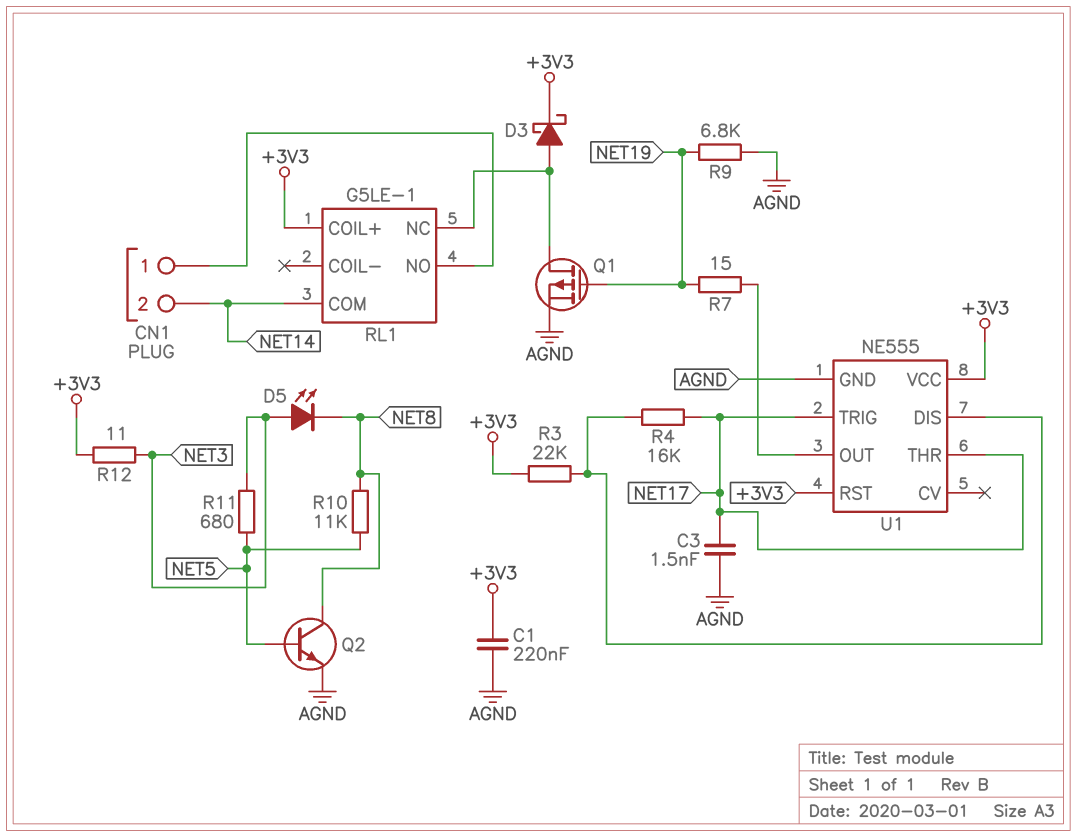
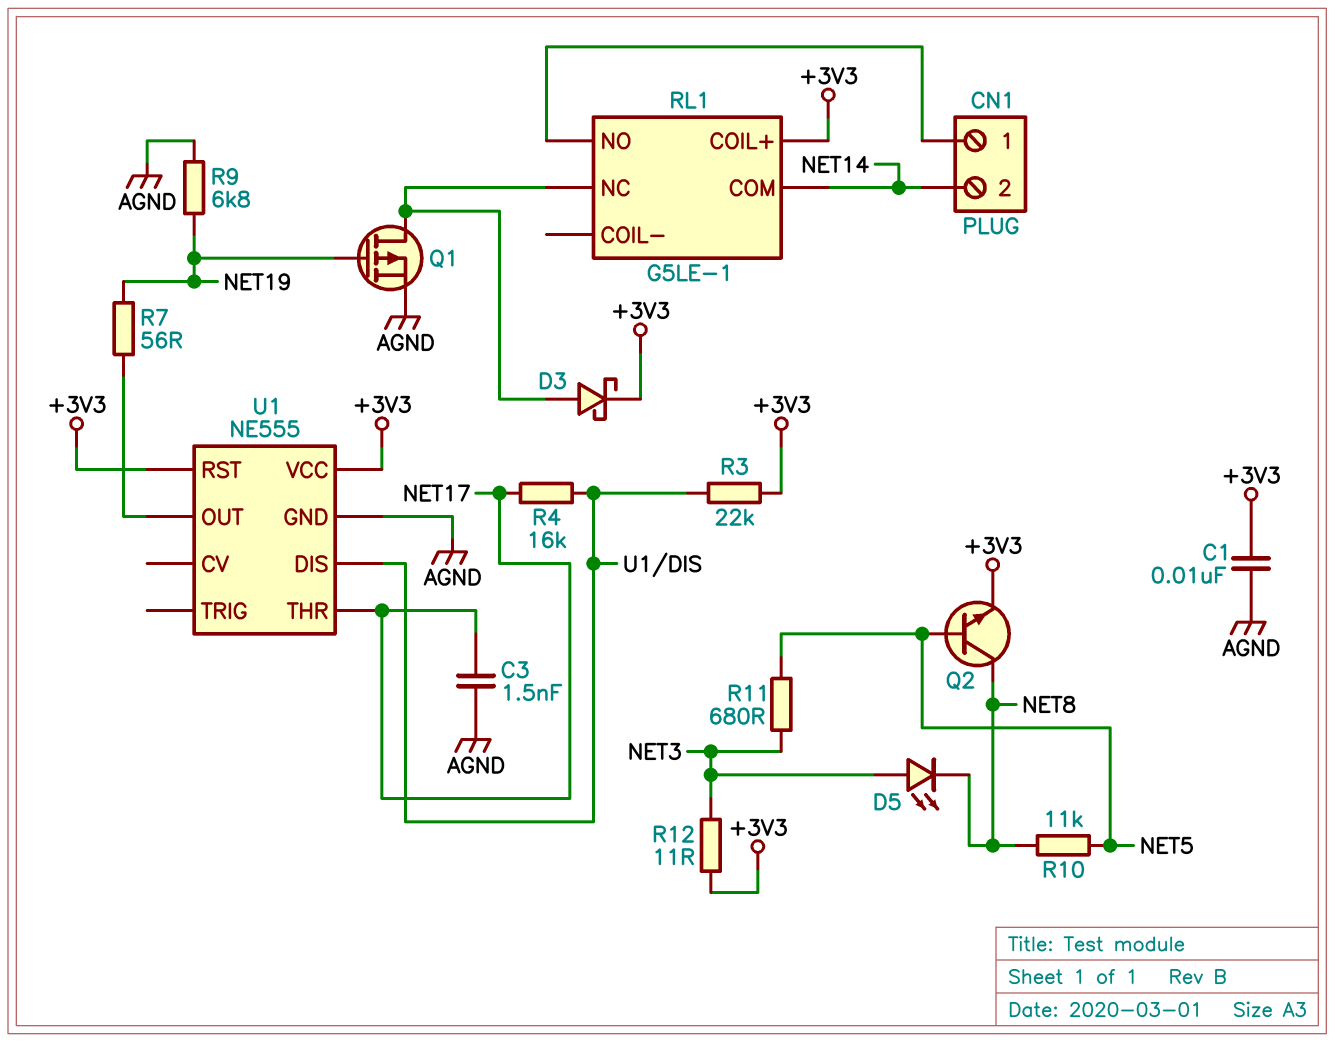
C1: 220nF (+3V3, AGND) -> 10nF (+3V3, AGND)
Q2: NPN (B NET5, C NET8, E AGND) -> NPN (B NET5, C NET8, E +3V3)
R7: 15 (NET19, U1/OUT) -> 56 (NET19, U1/OUT)
U1 pin TRIG: NET17 -> none

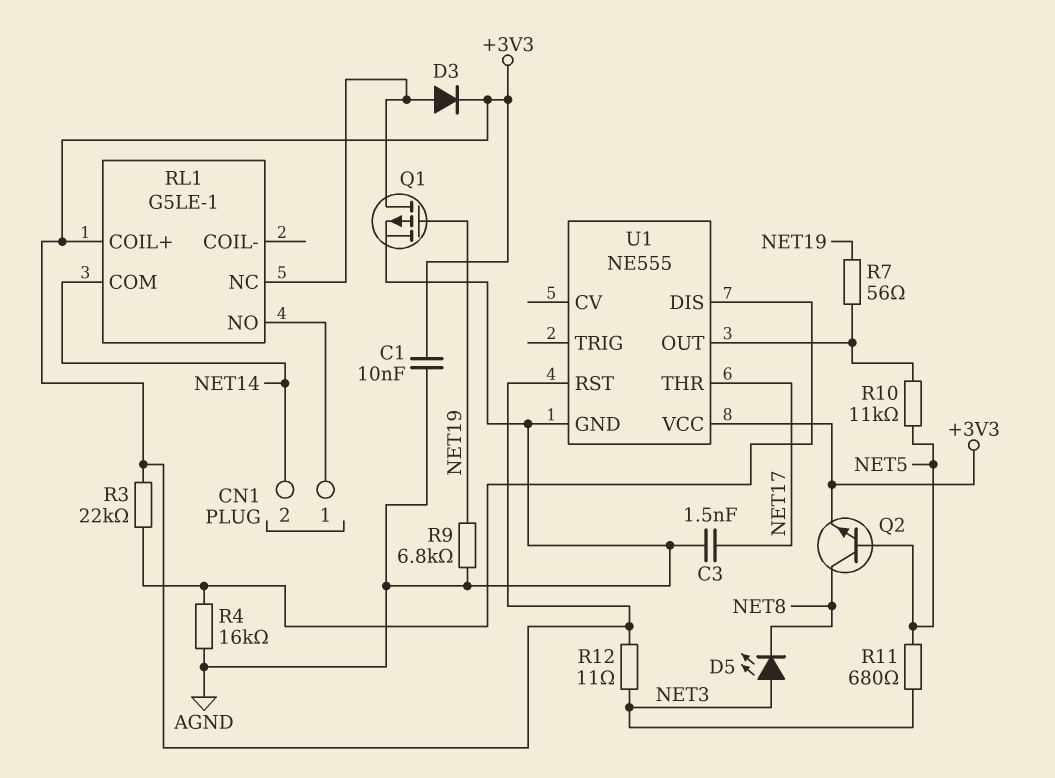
D3: schottky (A RL1/NC, K +3V3) -> diode (A RL1/NC, K +3V3)
R4: 16k (NET17, U1/DIS) -> 16k (AGND, U1/DIS)
R10: 11k (NET5, NET8) -> 11k (NET5, U1/OUT)

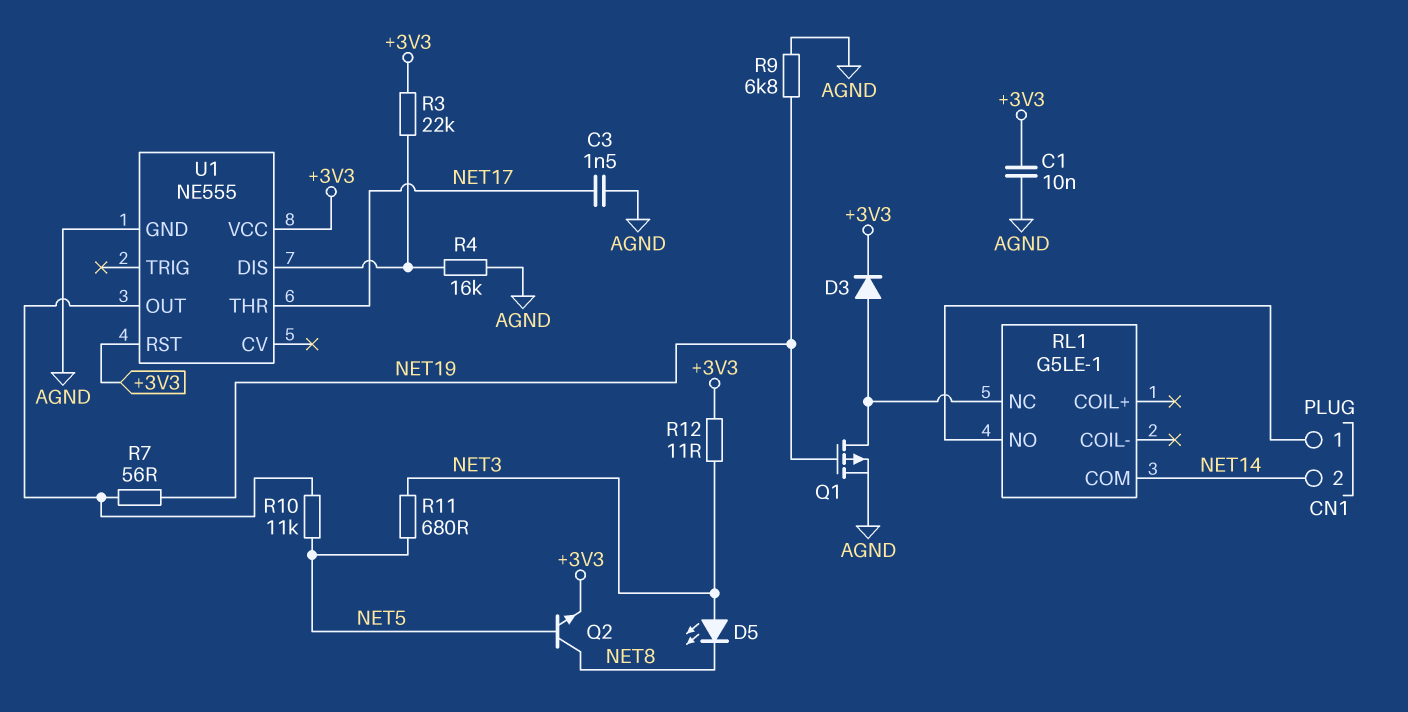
RL1 pin COIL+: +3V3 -> none

